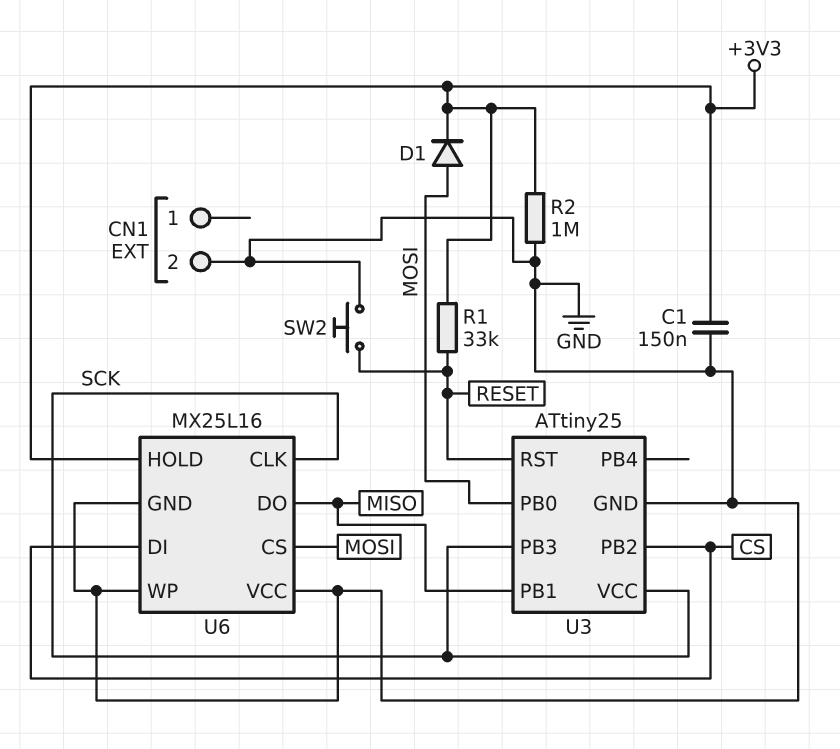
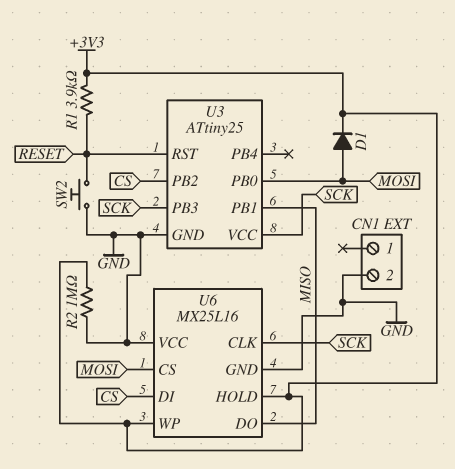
C1: 150nF (+3V3, GND) -> none
R1: 33k (+3V3, RESET) -> 3.9k (+3V3, RESET)
U6 pin WP: GND -> +3V3

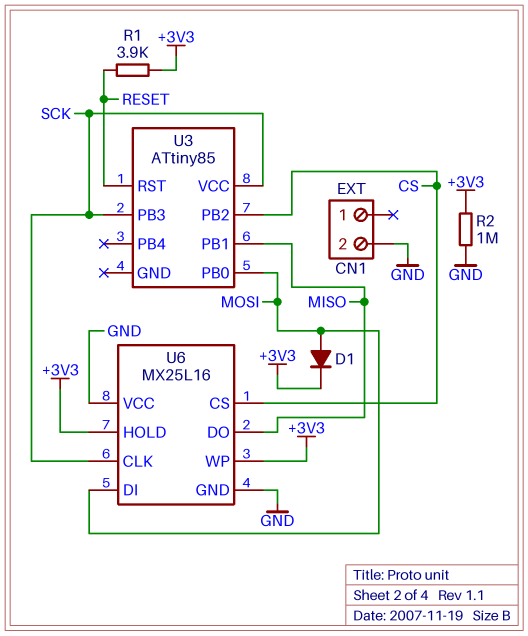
SW2: button (GND, RESET) -> none
U3: ATtiny25 -> ATtiny85
U3 pin GND: GND -> none
U6 pin CS: MOSI -> CS
U6 pin DI: CS -> MOSI

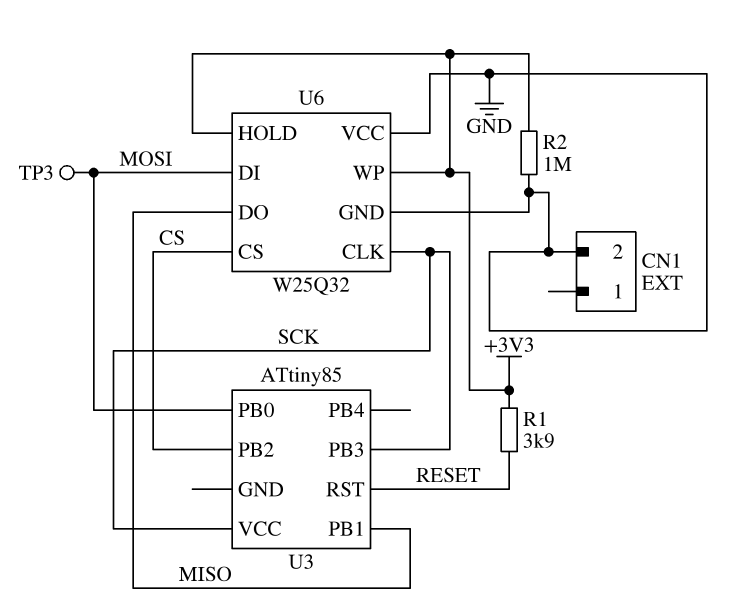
D1: diode (A MOSI, K +3V3) -> none
TP3: none -> test point (MOSI)
U6: MX25L16 -> W25Q32

